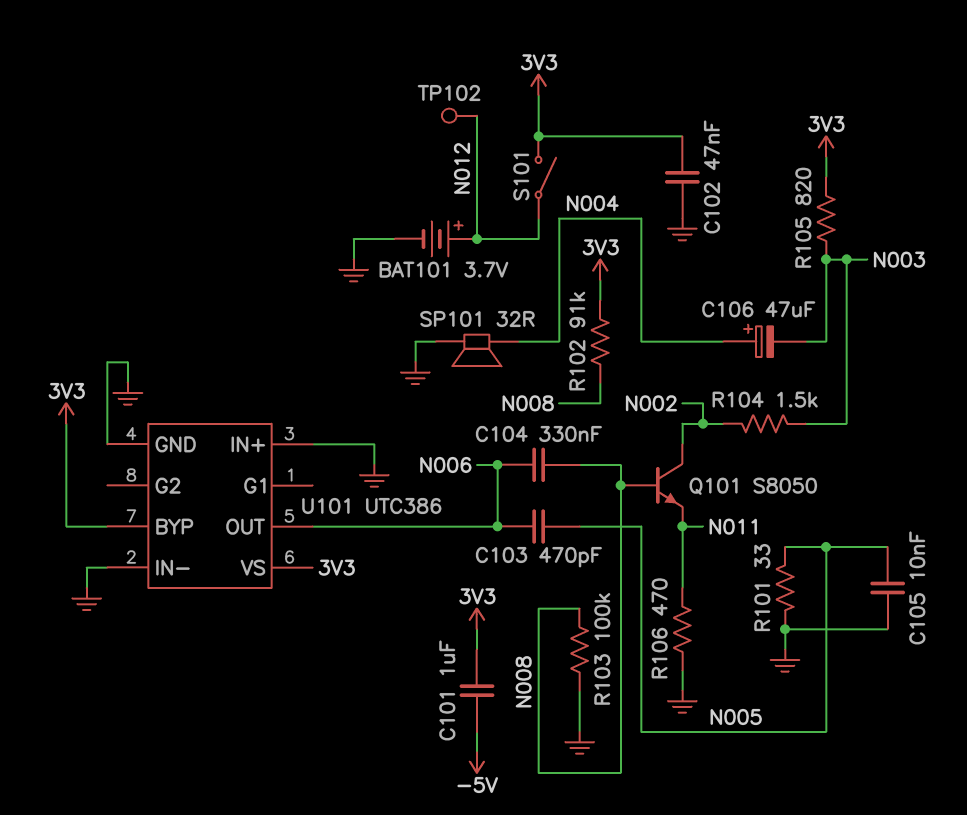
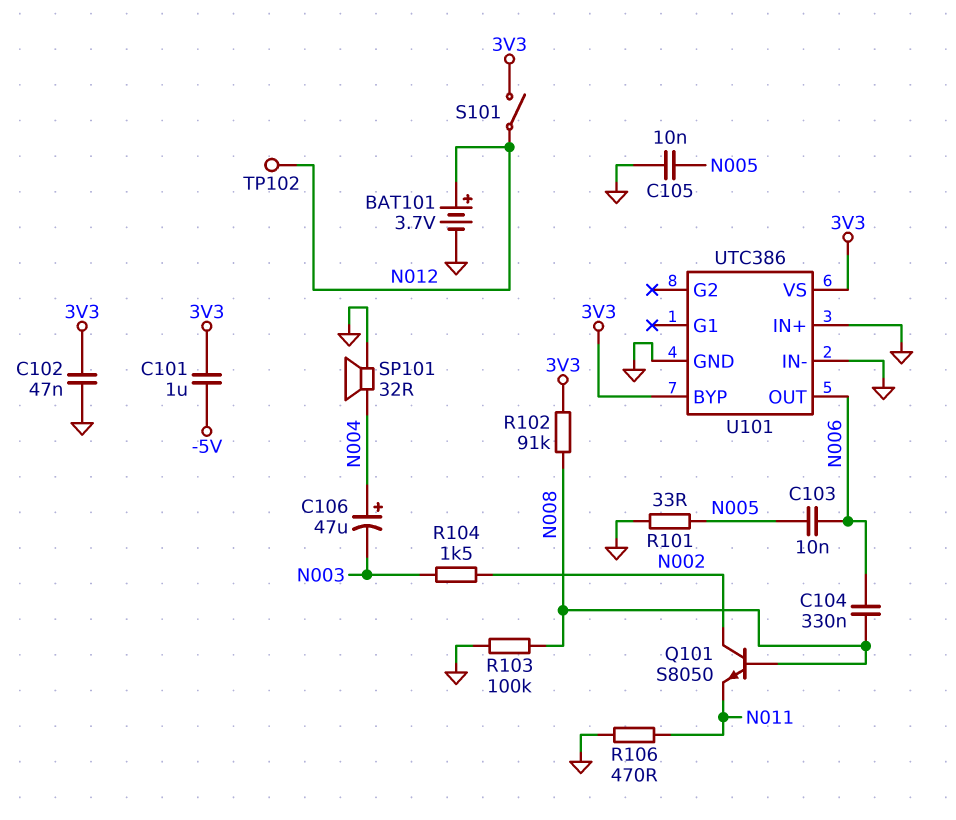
C103: 470pF (N005, N006) -> 10nF (N005, N006)
R105: 820 (3V3, N003) -> none

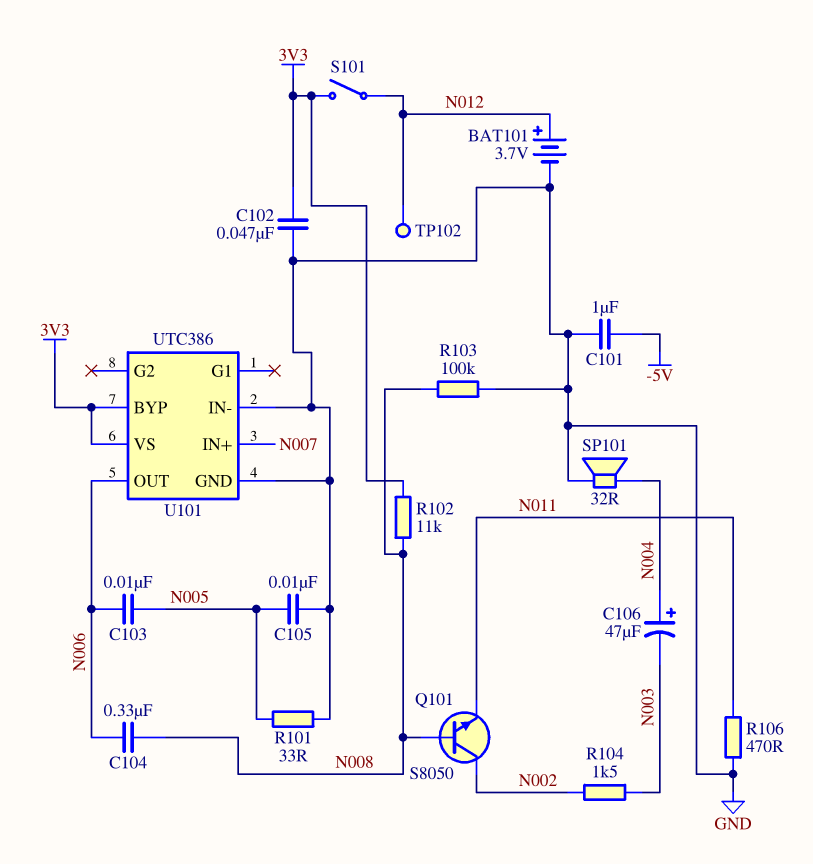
C101: 1uF (-5V, 3V3) -> 1uF (-5V, GND)
R102: 91k (3V3, N008) -> 11k (3V3, N008)
U101 pin IN+: GND -> N007

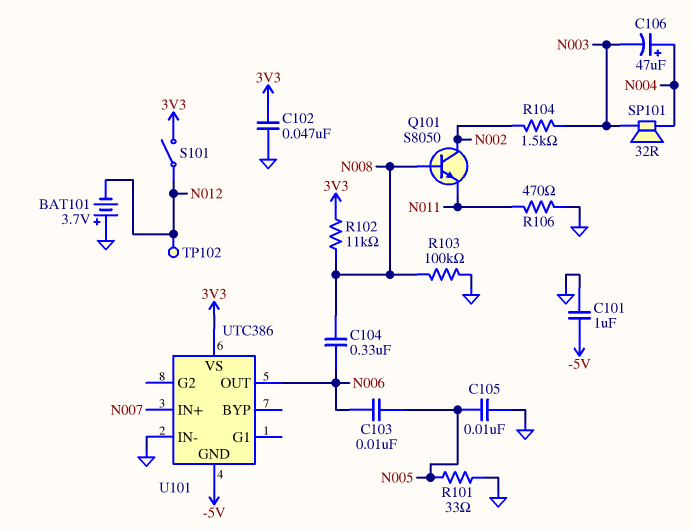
BAT101: 3.7V (plus N012, minus GND) -> 3.7V (plus GND, minus N012)
SP101: speaker 32R (GND, N004) -> speaker 32R (N003, N004)
U101 pin BYP: 3V3 -> none
U101 pin GND: GND -> -5V

